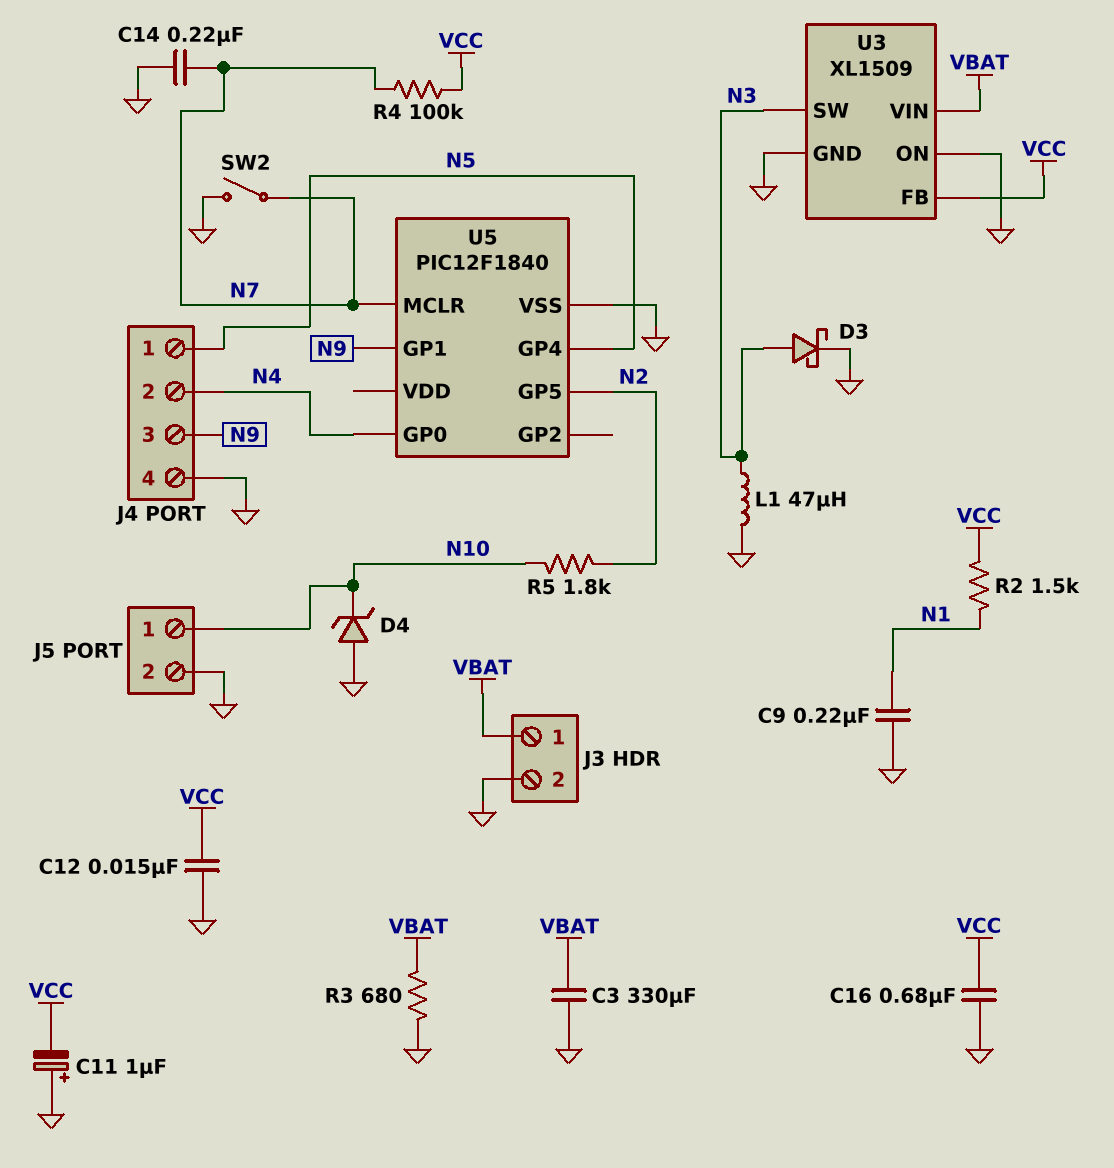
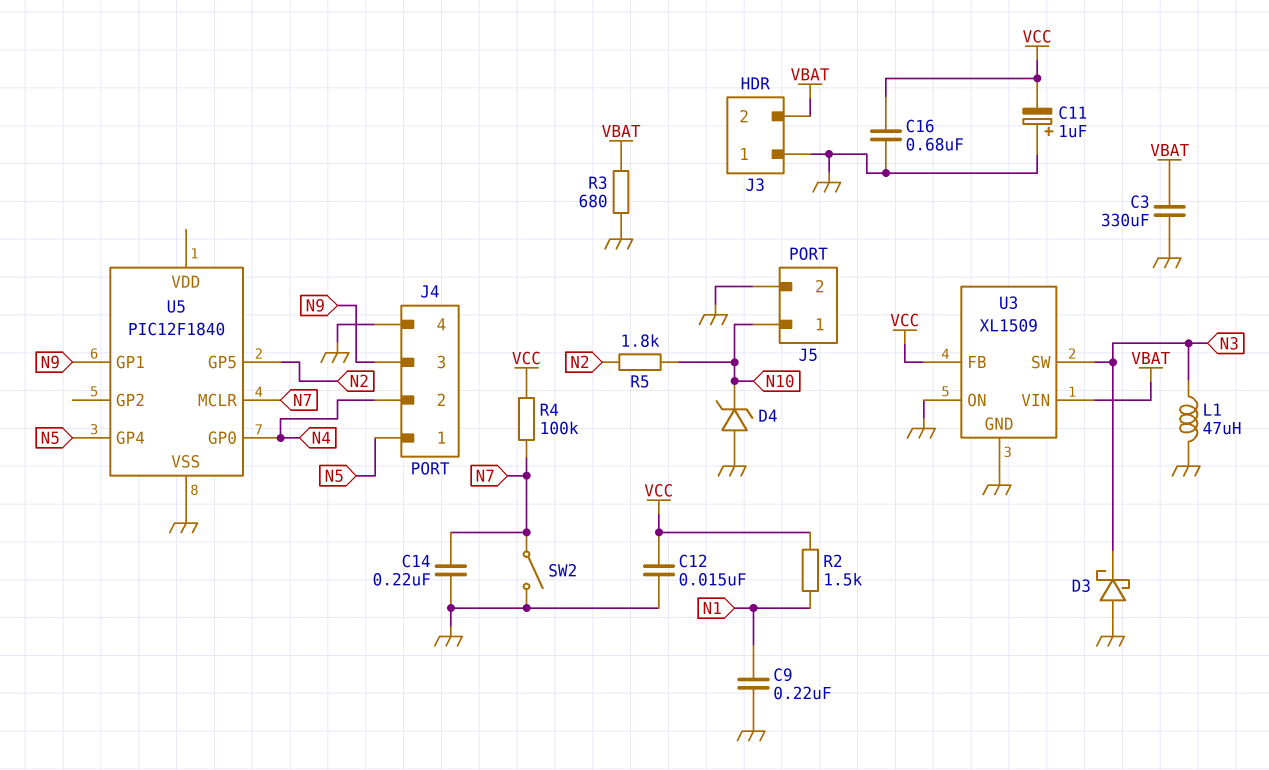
D3: schottky (A N3, K GND) -> schottky (A GND, K N3)
J3 pin 1: VBAT -> GND
J3 pin 2: GND -> VBAT

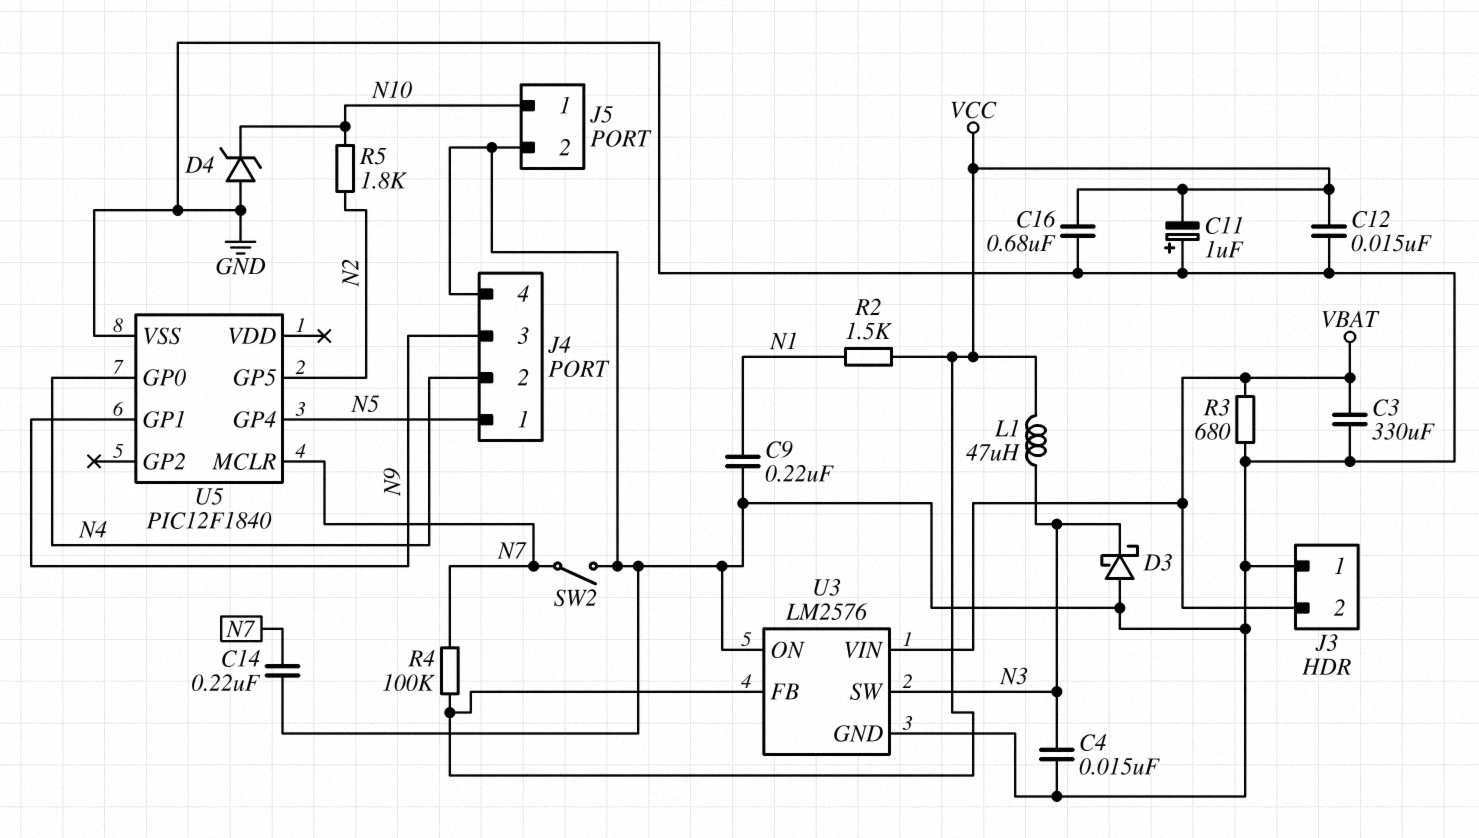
C4: none -> 15nF (GND, N3)
L1: 47uH (GND, N3) -> 47uH (N3, VCC)
U3: XL1509 -> LM2576

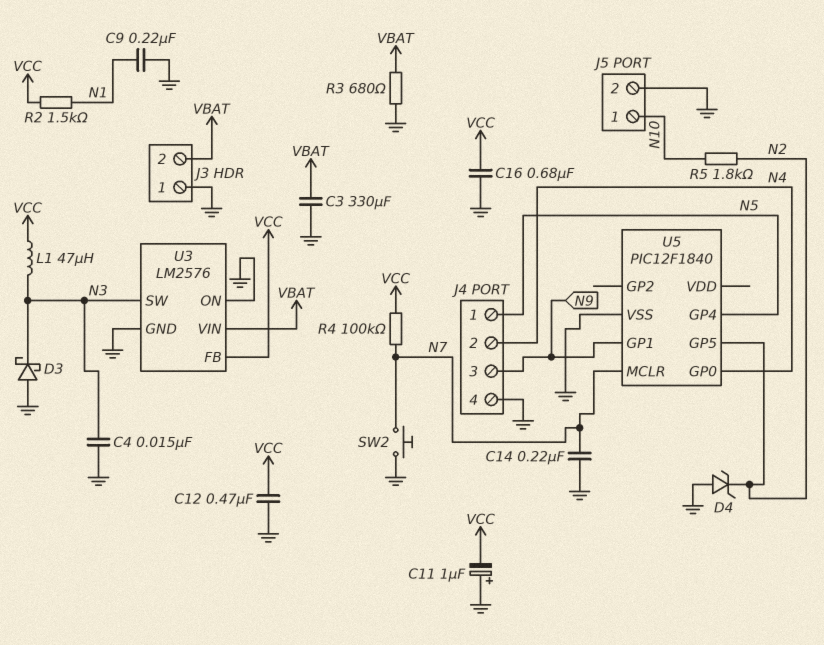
C12: 15nF (GND, VCC) -> 470nF (GND, VCC)
D4: zener (A GND, K N10) -> zener (A GND, K N2)
SW2: switch (GND, N7) -> button (GND, N7)

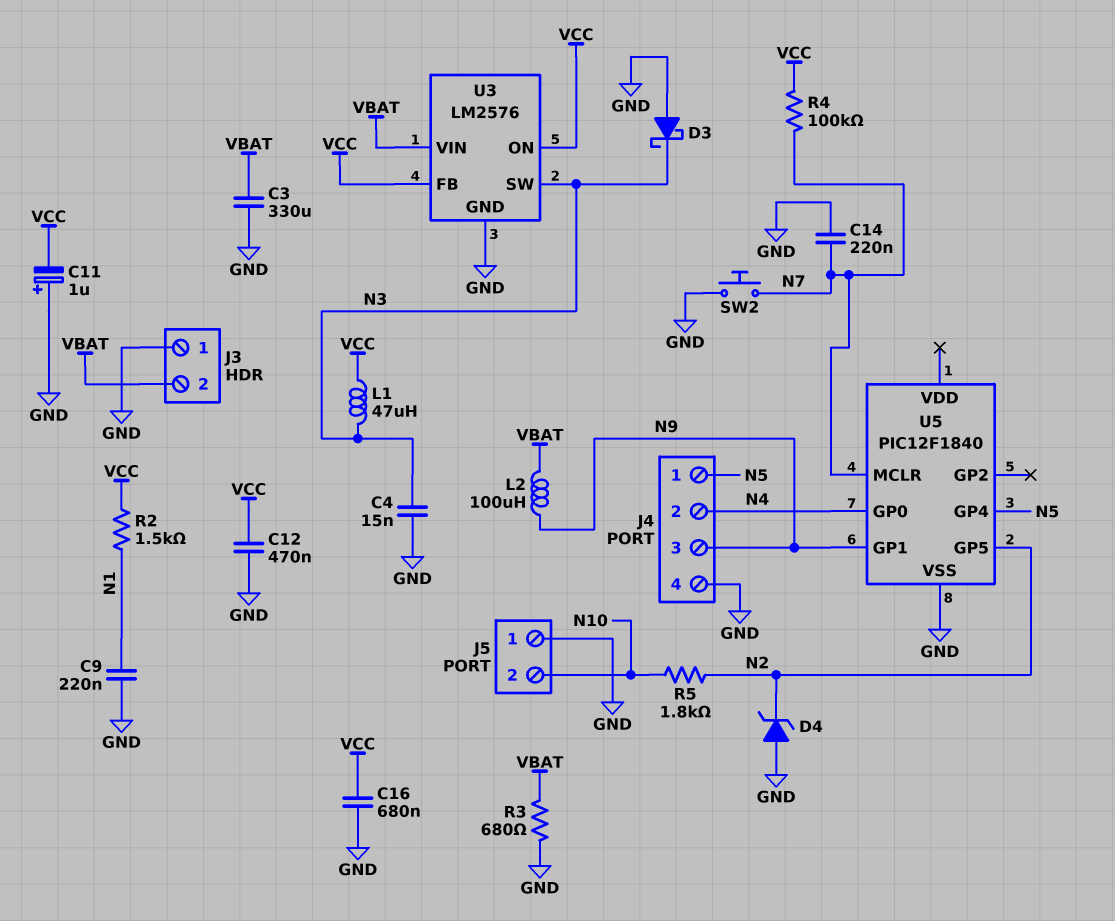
J5 pin 1: N10 -> GND
J5 pin 2: GND -> N10
L2: none -> 100uH (N9, VBAT)
U3 pin ON: GND -> VCC

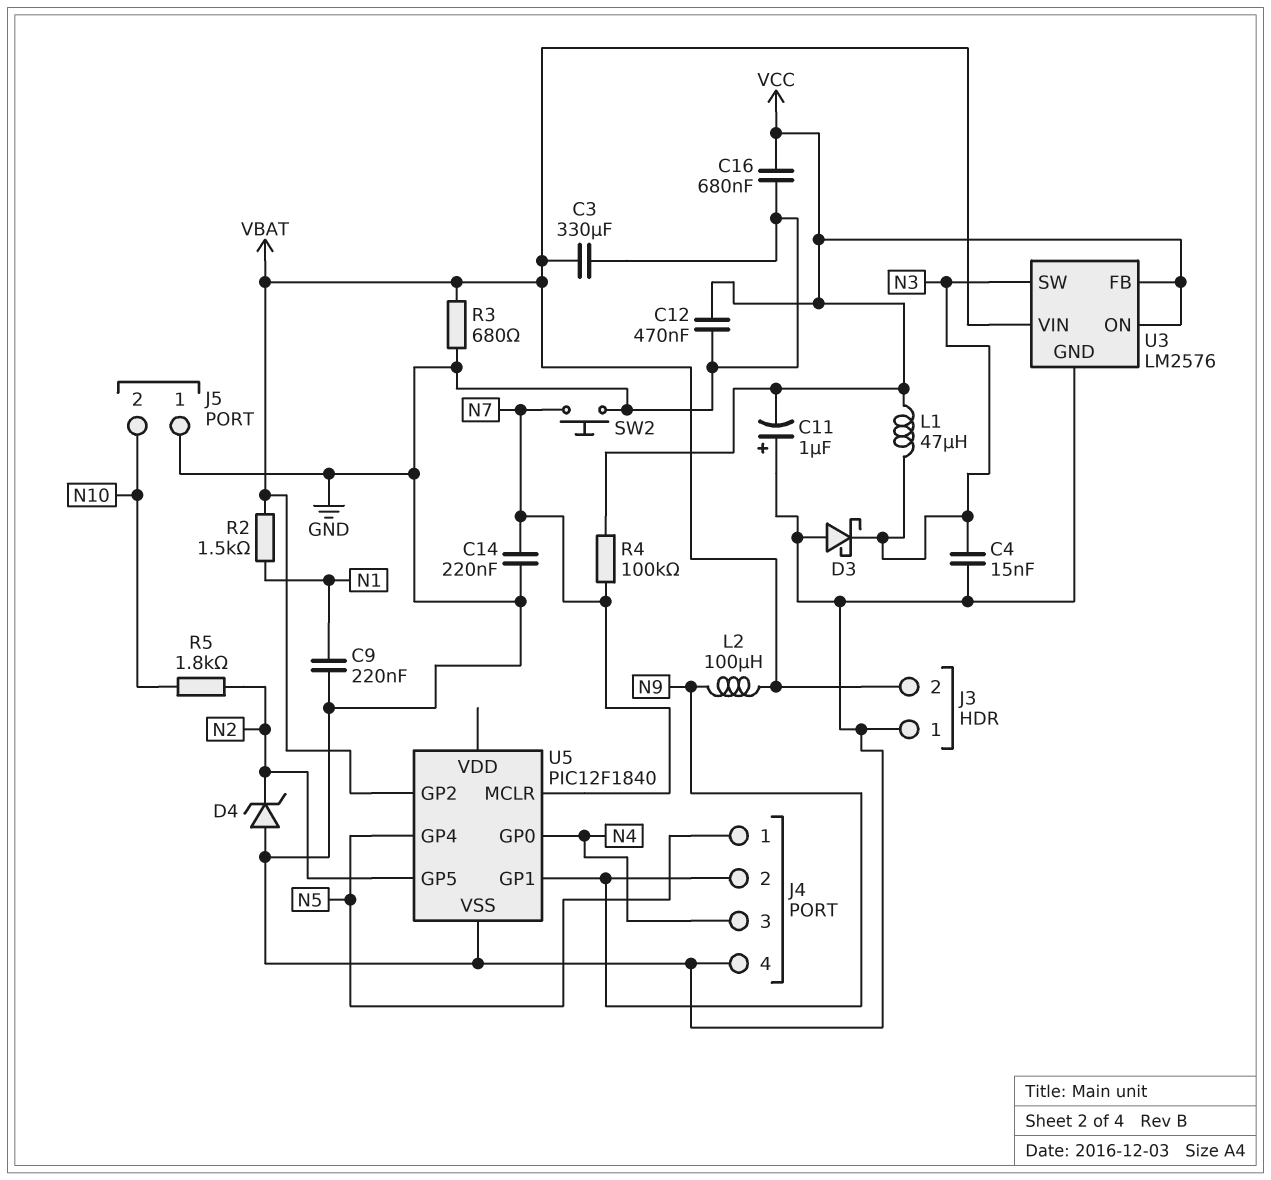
J4 pin 2: N4 -> N9
J4 pin 3: N9 -> N4
R2: 1.5k (N1, VCC) -> 1.5k (N1, VBAT)
U5 pin GP2: none -> VBAT

